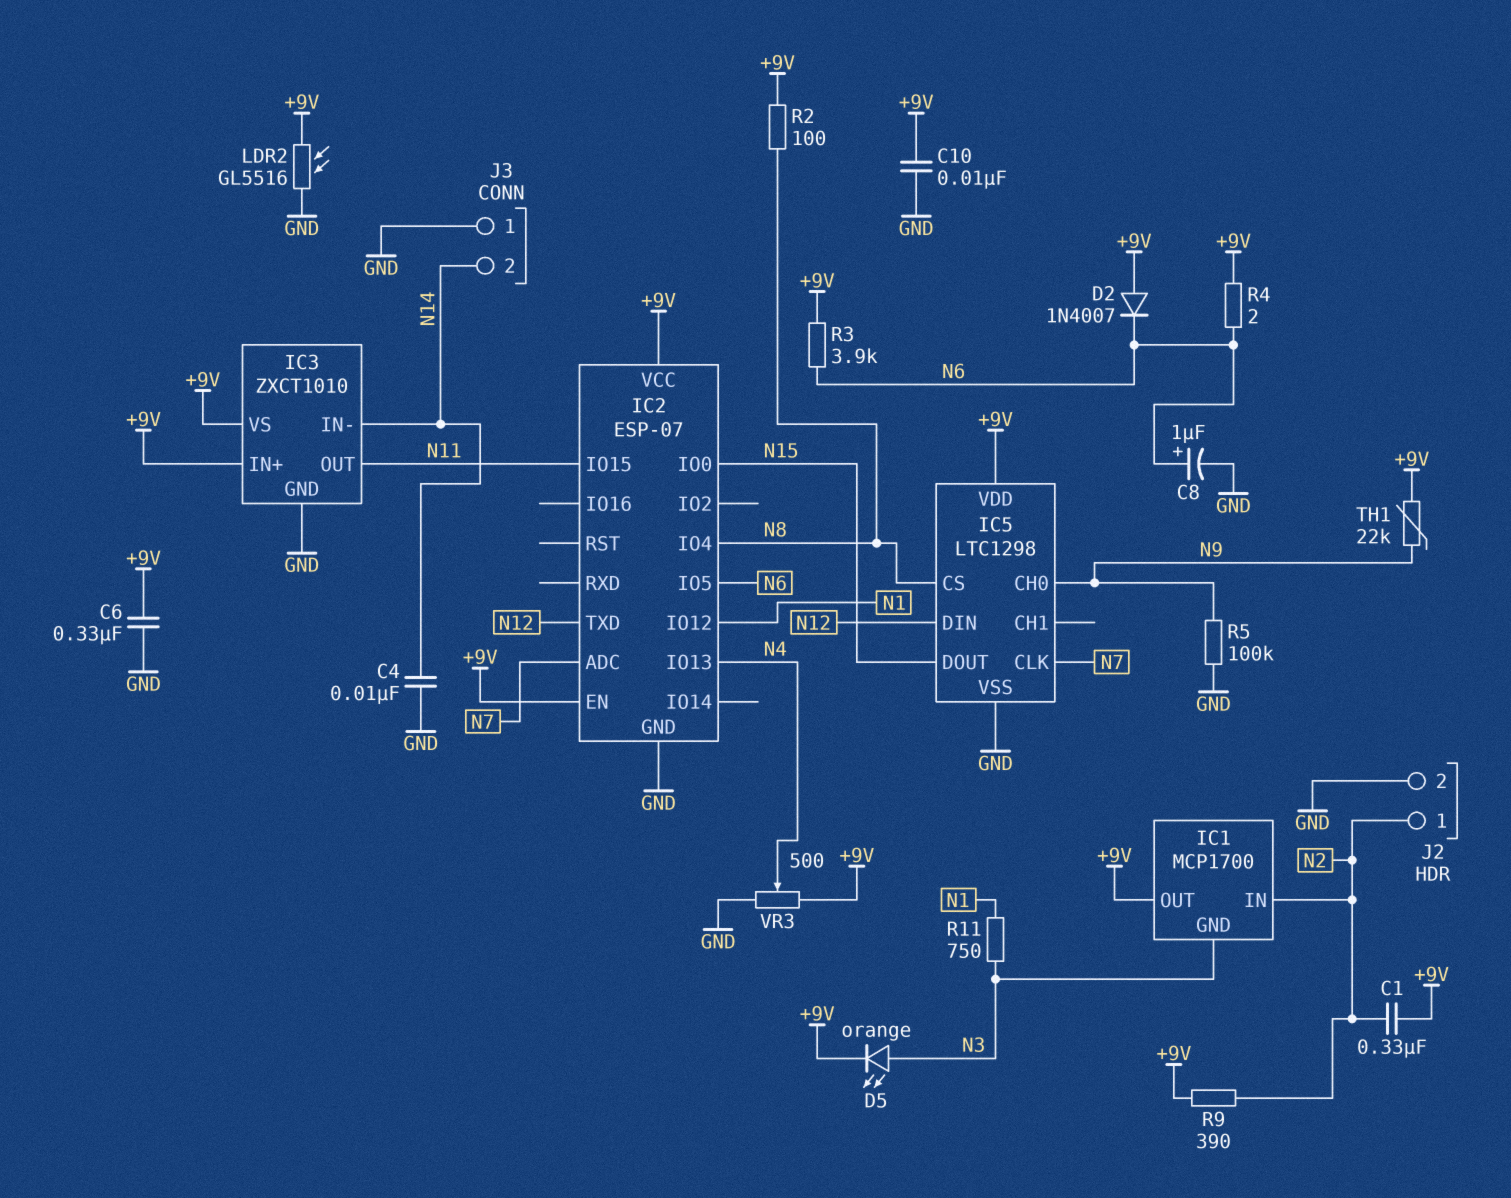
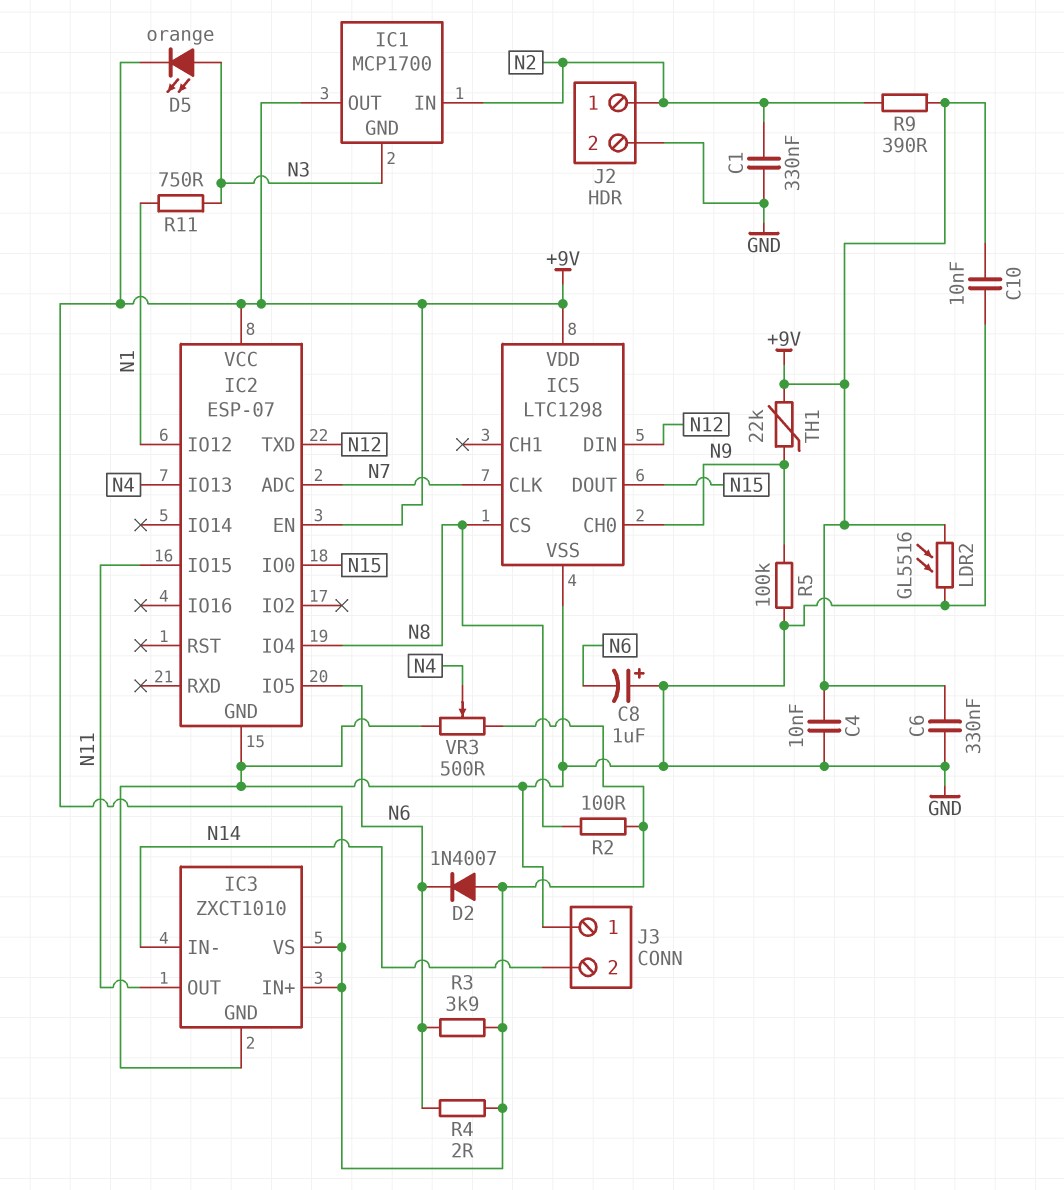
C1: 330nF (+9V, N2) -> 330nF (GND, N2)
C4: 10nF (GND, N14) -> 10nF (+9V, GND)
C8: 1uF (plus N6, minus GND) -> 1uF (plus GND, minus N6)

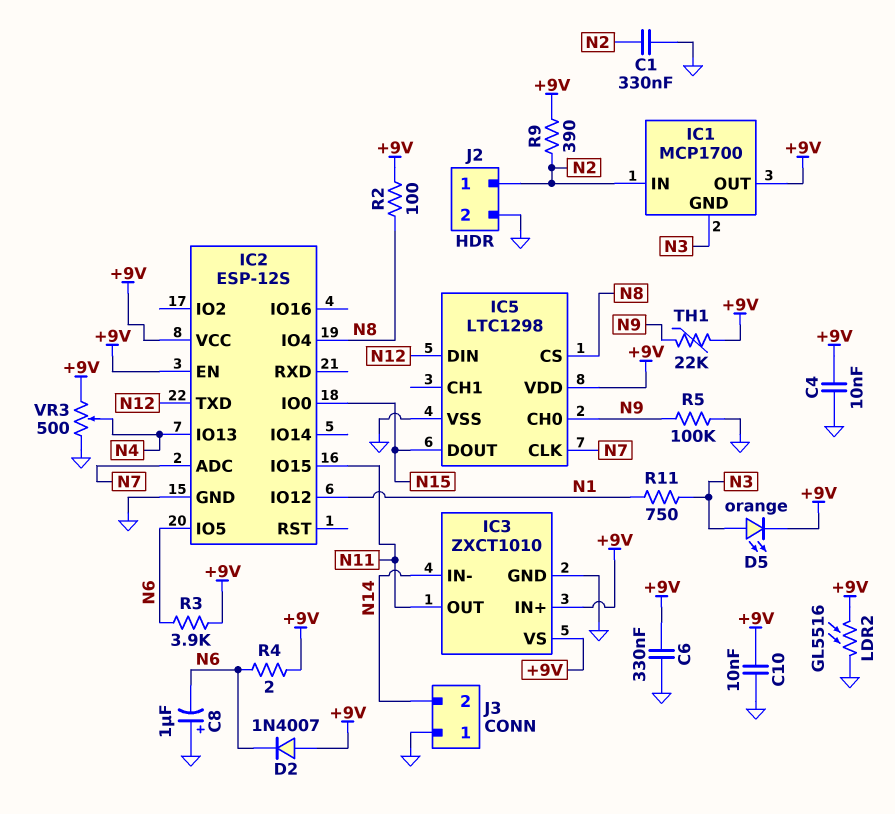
IC2: ESP-07 -> ESP-12S

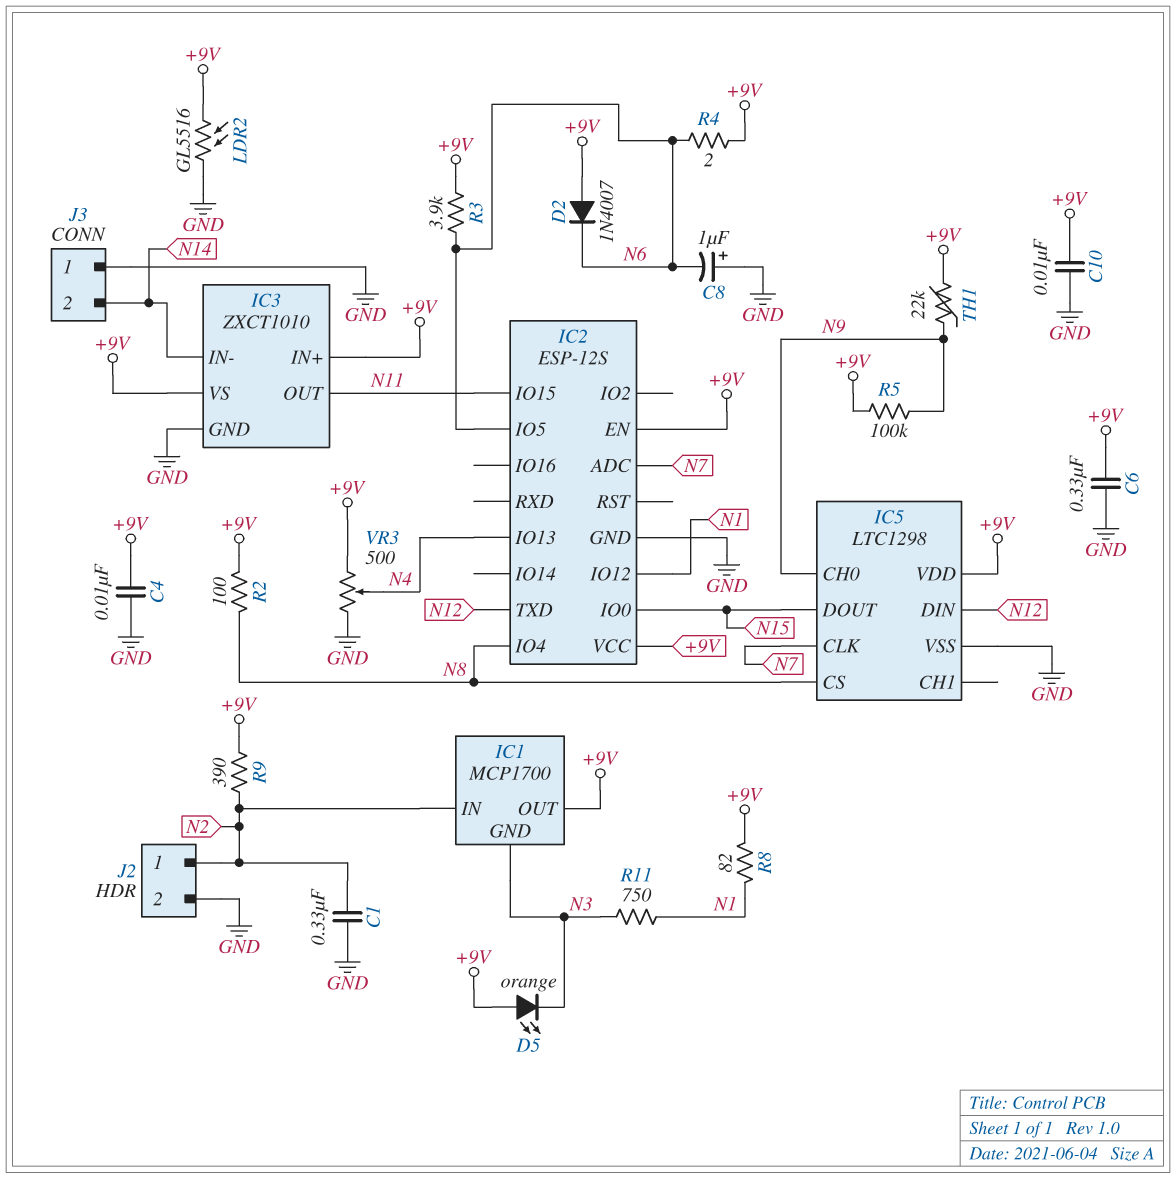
D5: LED orange (A N3, K +9V) -> LED orange (A +9V, K N3)
R5: 100k (GND, N9) -> 100k (+9V, N9)
R8: none -> 82 (+9V, N1)

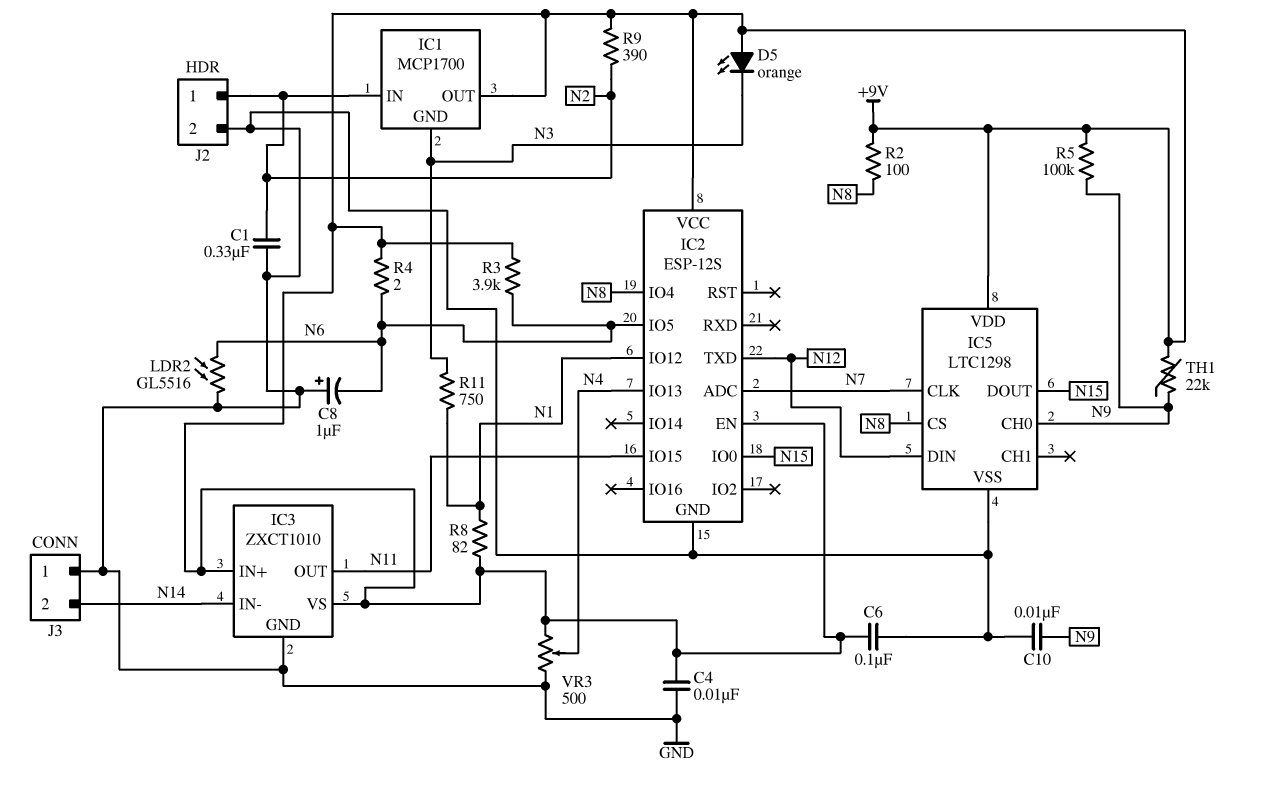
C6: 330nF (+9V, GND) -> 100nF (+9V, GND)
C10: 10nF (+9V, GND) -> 10nF (GND, N9)
D2: diode 1N4007 (A +9V, K N6) -> none
LDR2: GL5516 (+9V, GND) -> GL5516 (GND, N6)

